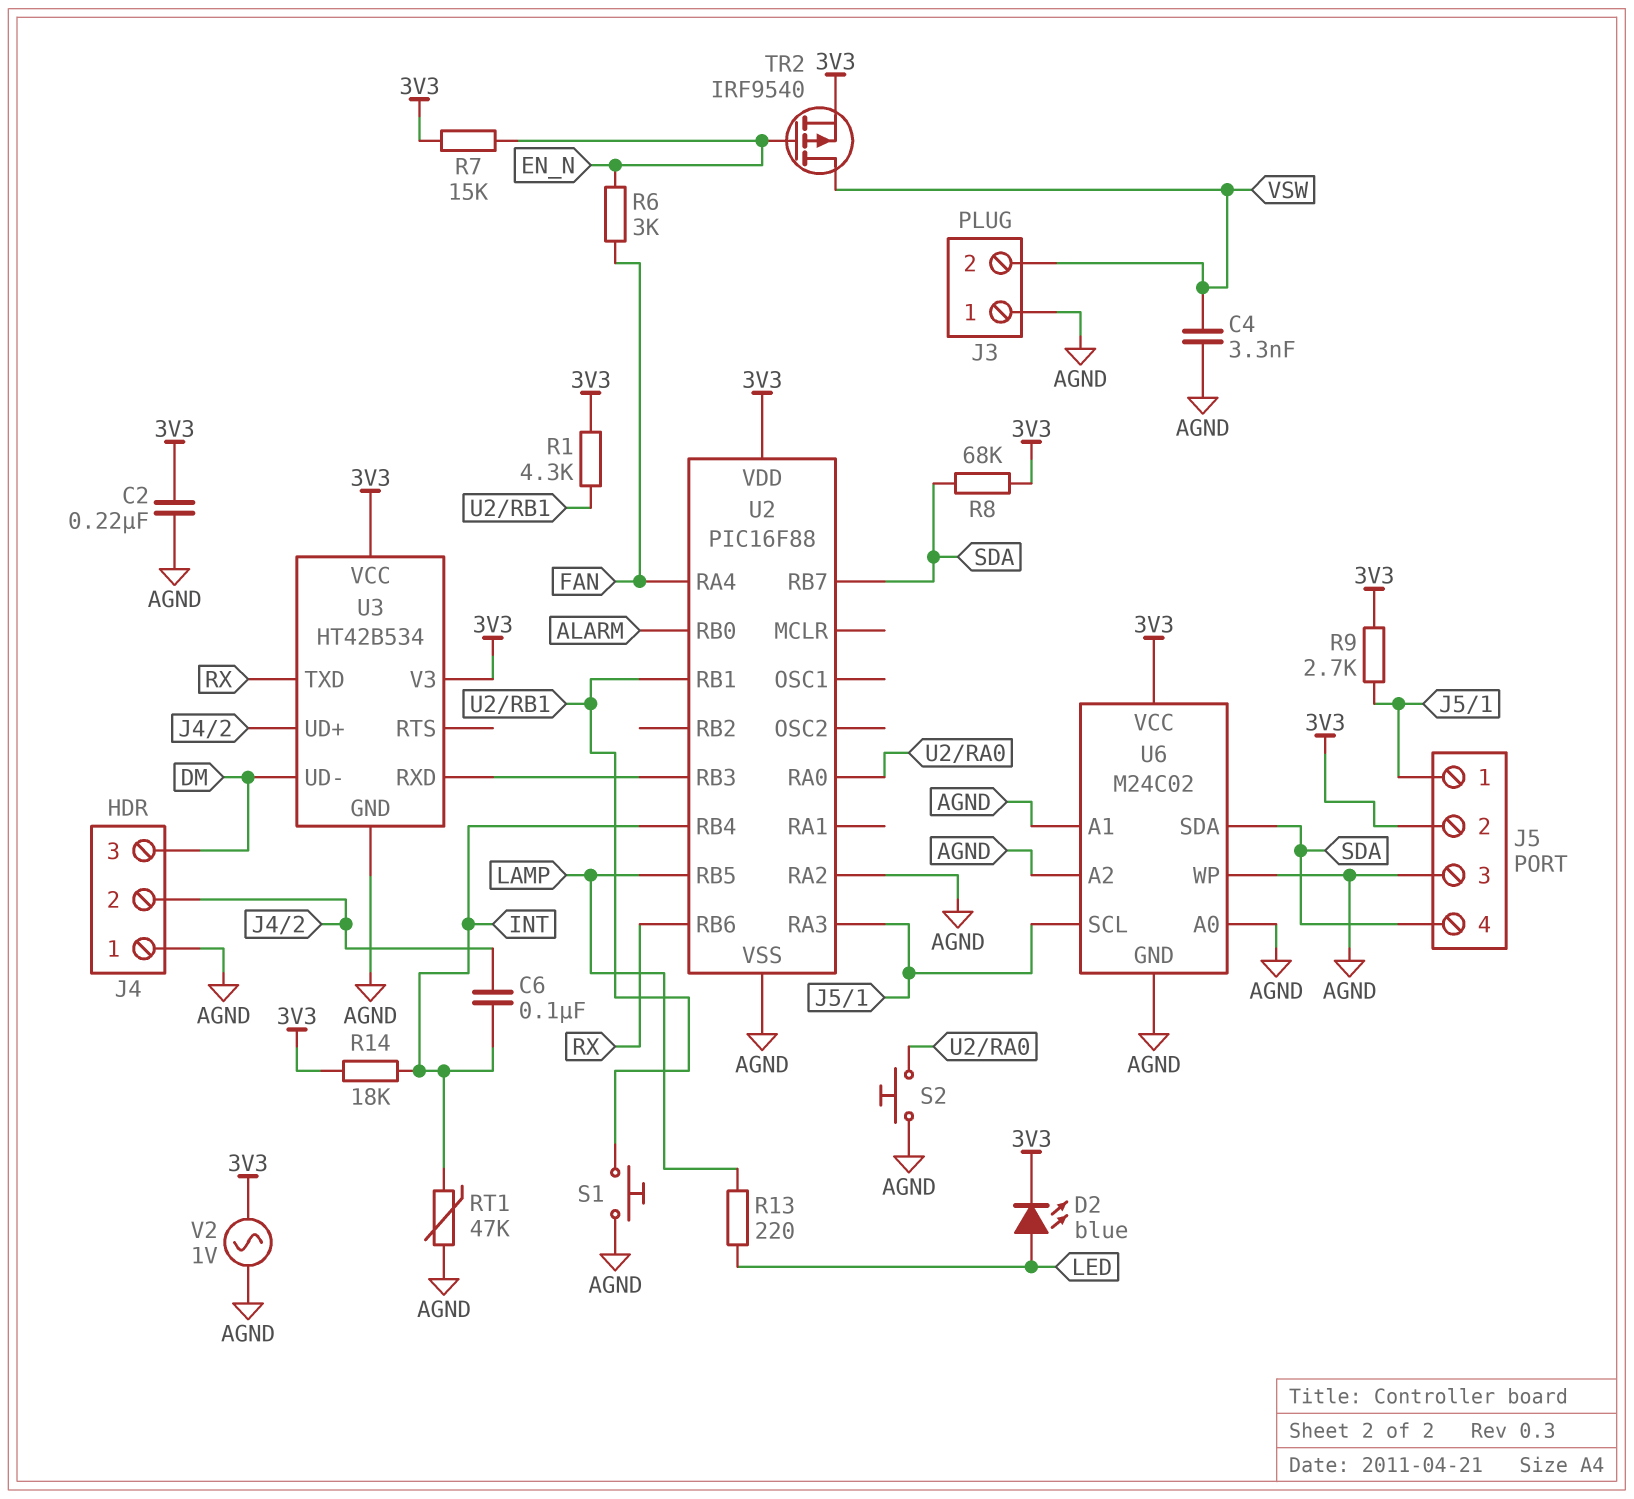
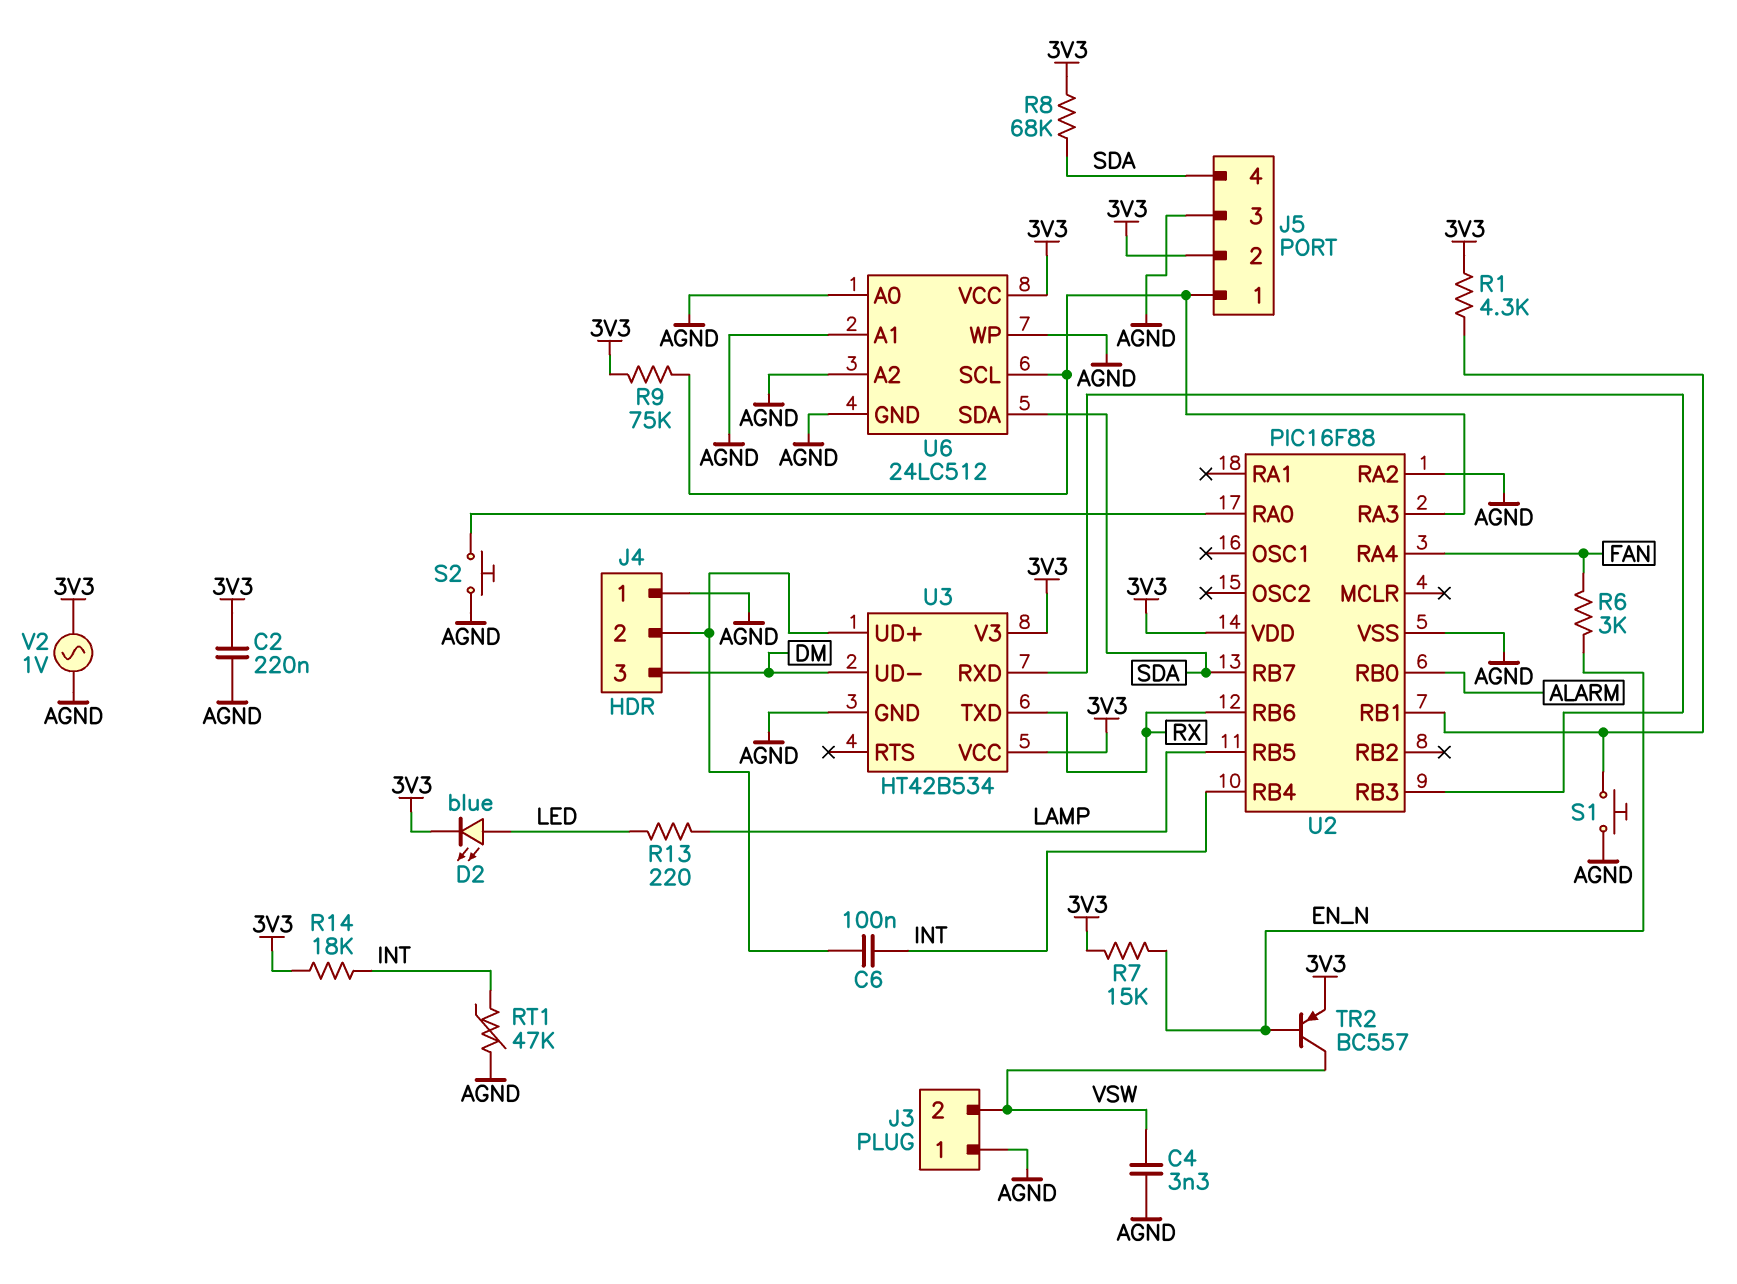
R9: 2.7k (3V3, J5/1) -> 75k (3V3, J5/1)
TR2: PMOS IRF9540 (G EN_N, D VSW, S 3V3) -> PNP BC557 (B EN_N, C VSW, E 3V3)
U6: M24C02 -> 24LC512

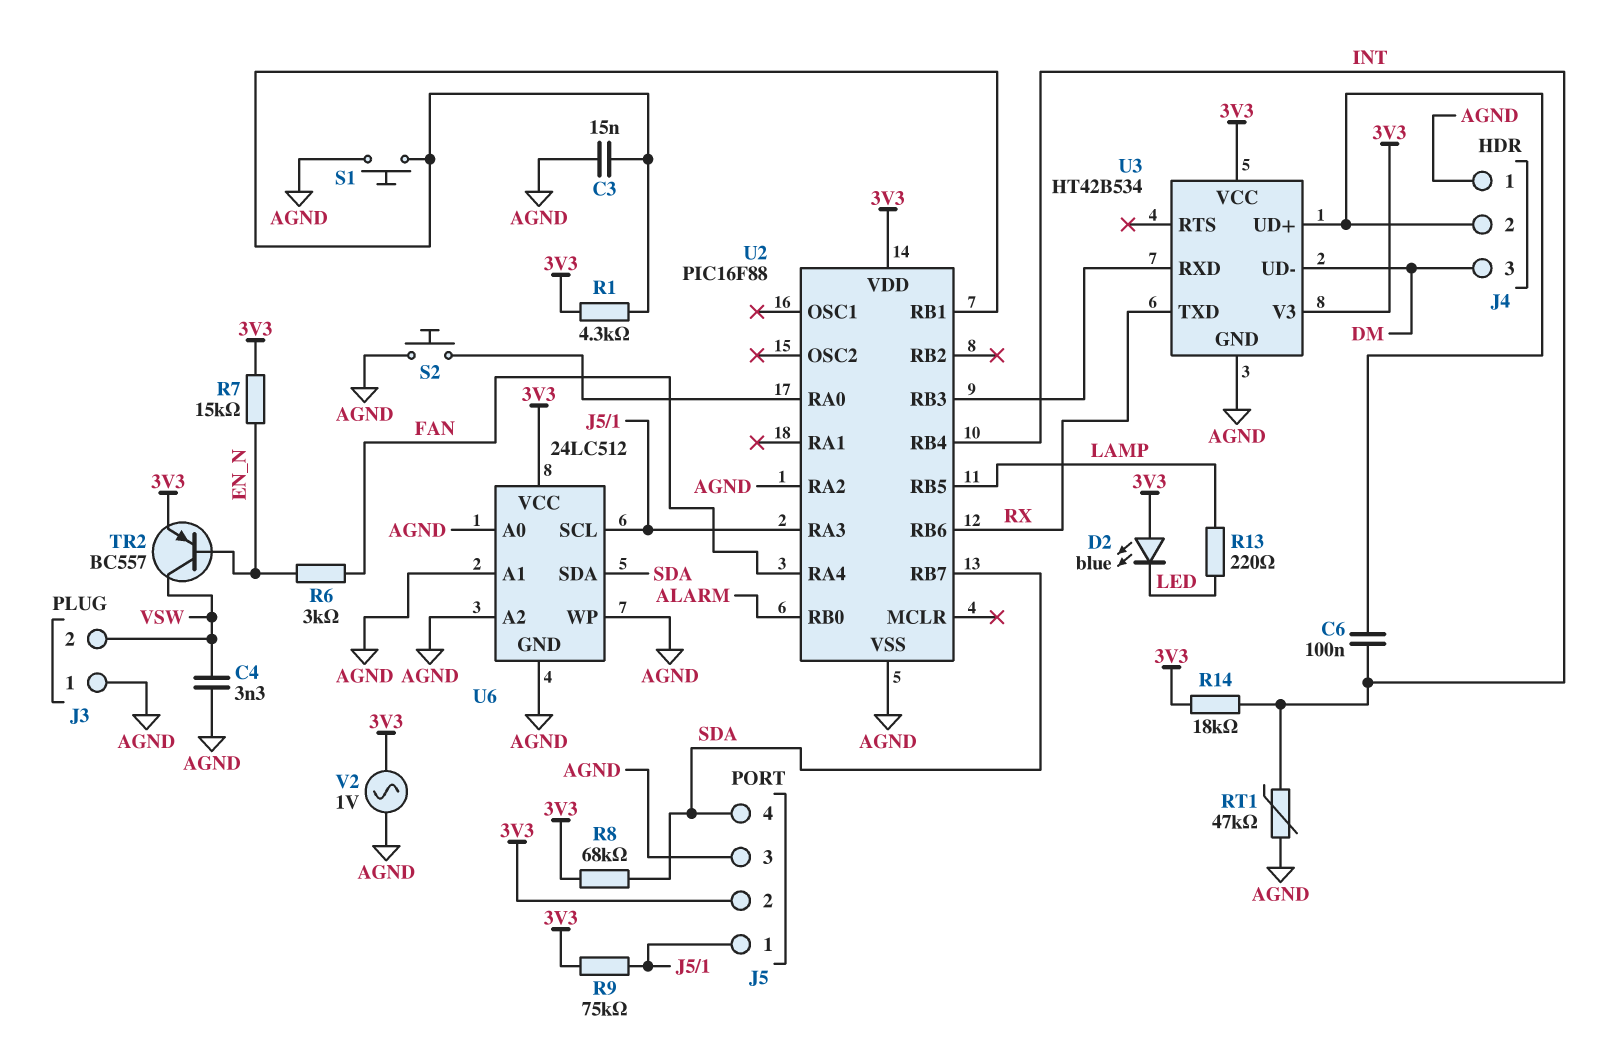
C2: 220nF (3V3, AGND) -> none
C3: none -> 15nF (AGND, U2/RB1)
D2: LED blue (A LED, K 3V3) -> LED blue (A 3V3, K LED)

